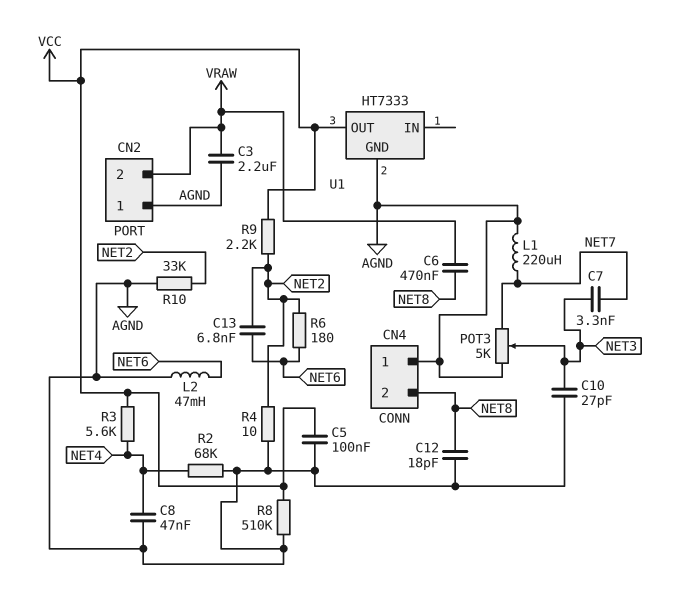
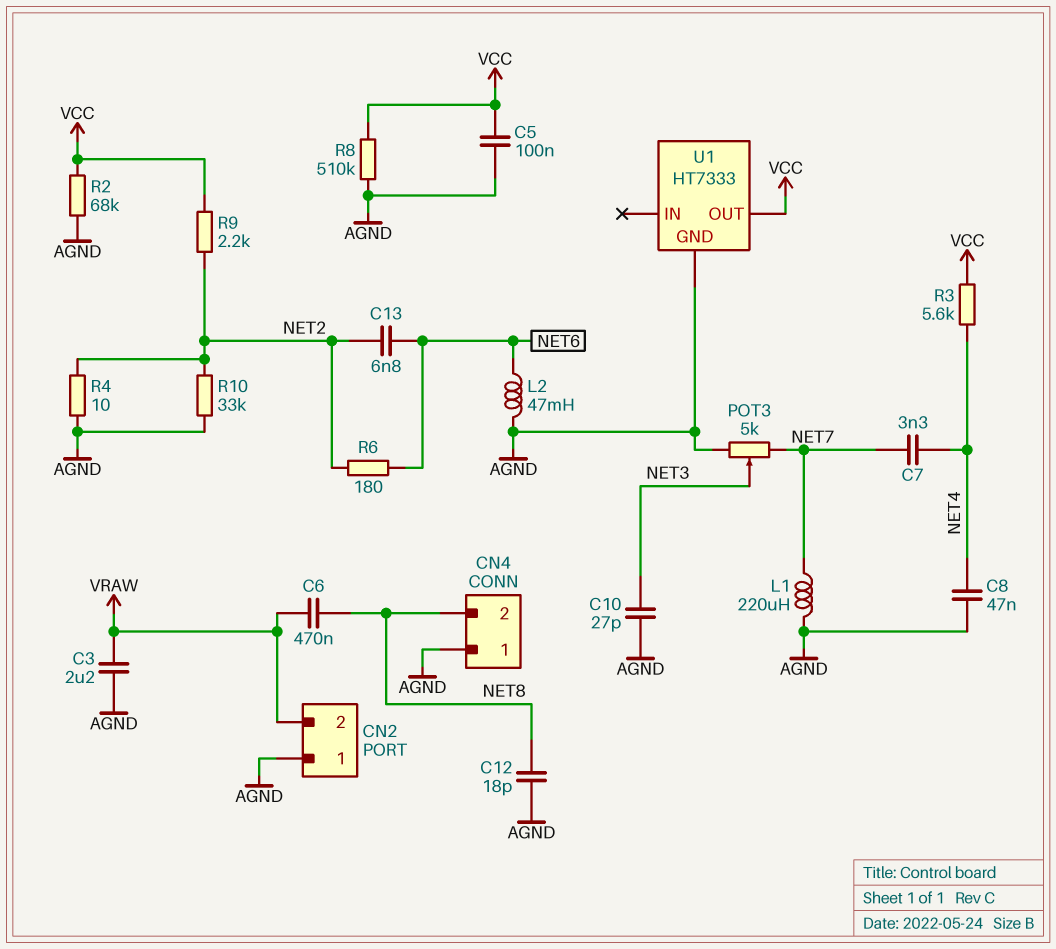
C7: 3.3nF (NET3, NET7) -> 3.3nF (NET4, NET7)
R2: 68k (AGND, NET4) -> 68k (AGND, VCC)

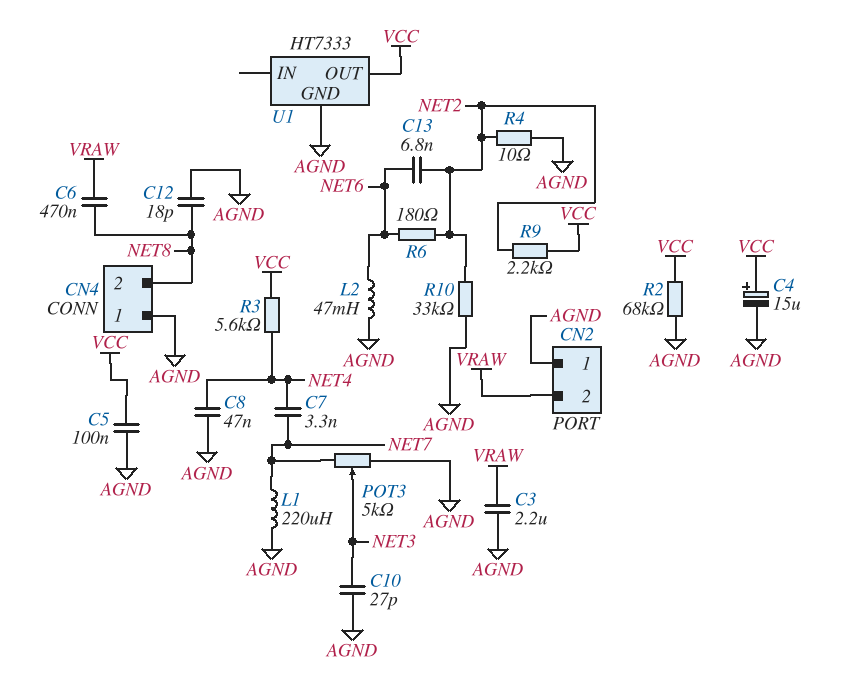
C4: none -> 15uF (plus VCC, minus AGND)
R8: 510k (AGND, VCC) -> none

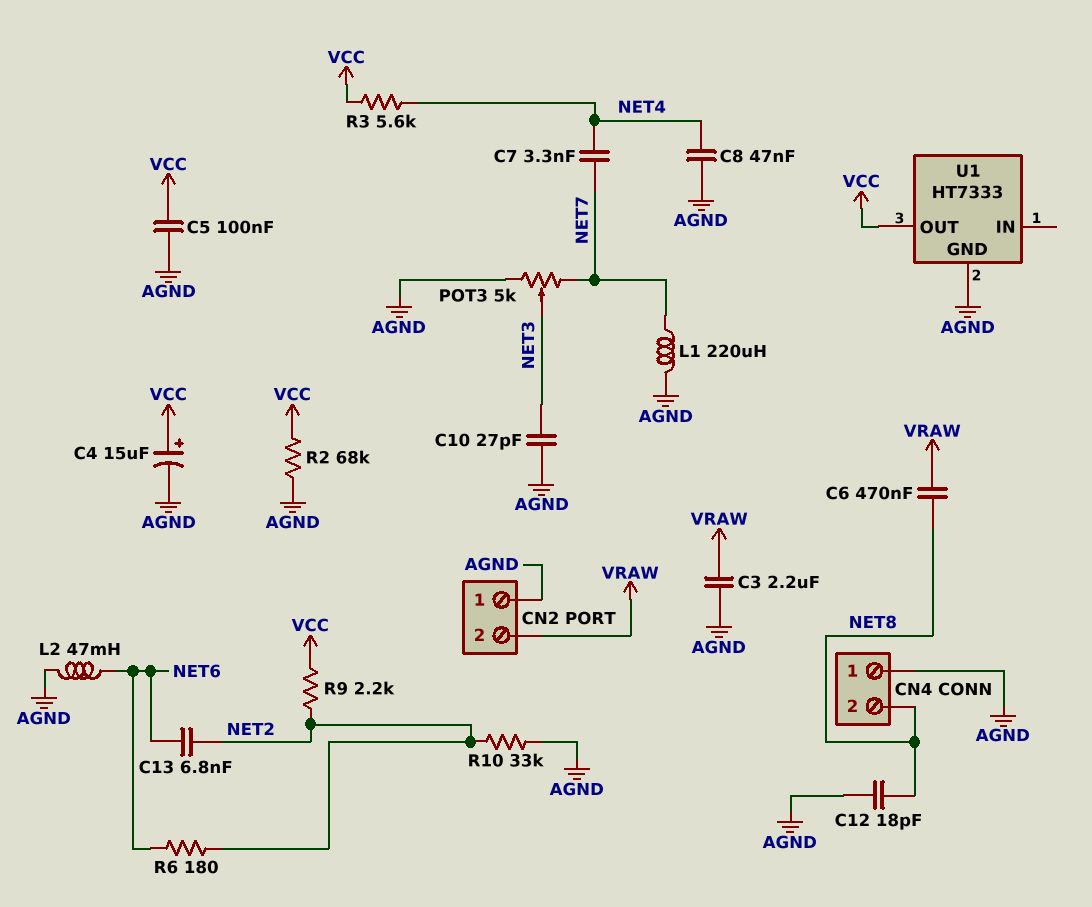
R4: 10 (AGND, NET2) -> none

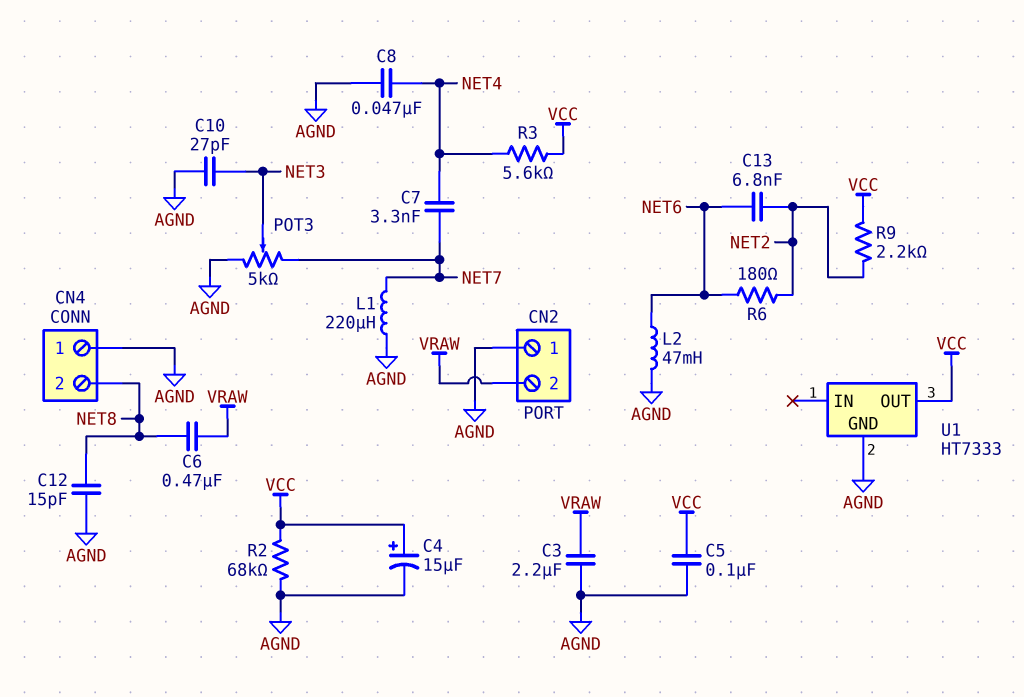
C12: 18pF (AGND, NET8) -> 15pF (AGND, NET8)
R10: 33k (AGND, NET2) -> none

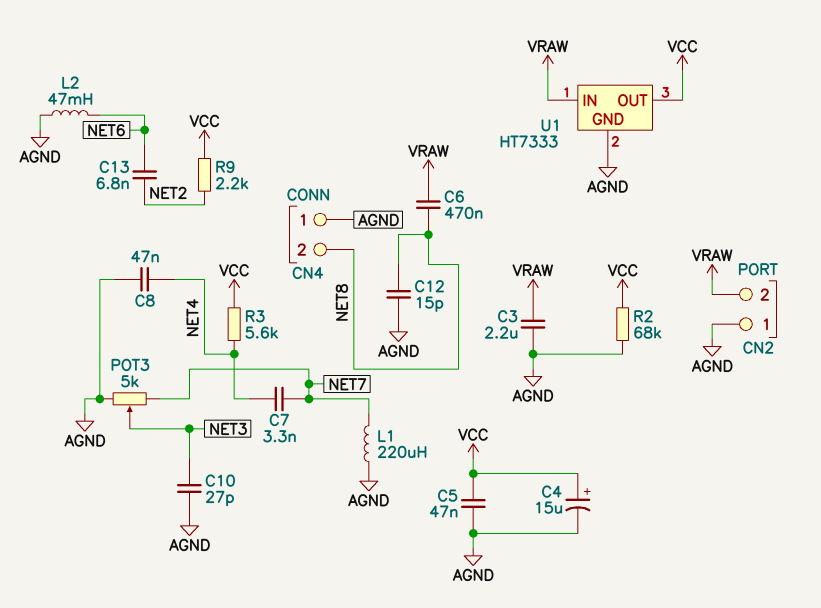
C5: 100nF (AGND, VCC) -> 47nF (AGND, VCC)
R6: 180 (NET2, NET6) -> none
U1 pin IN: none -> VRAW

